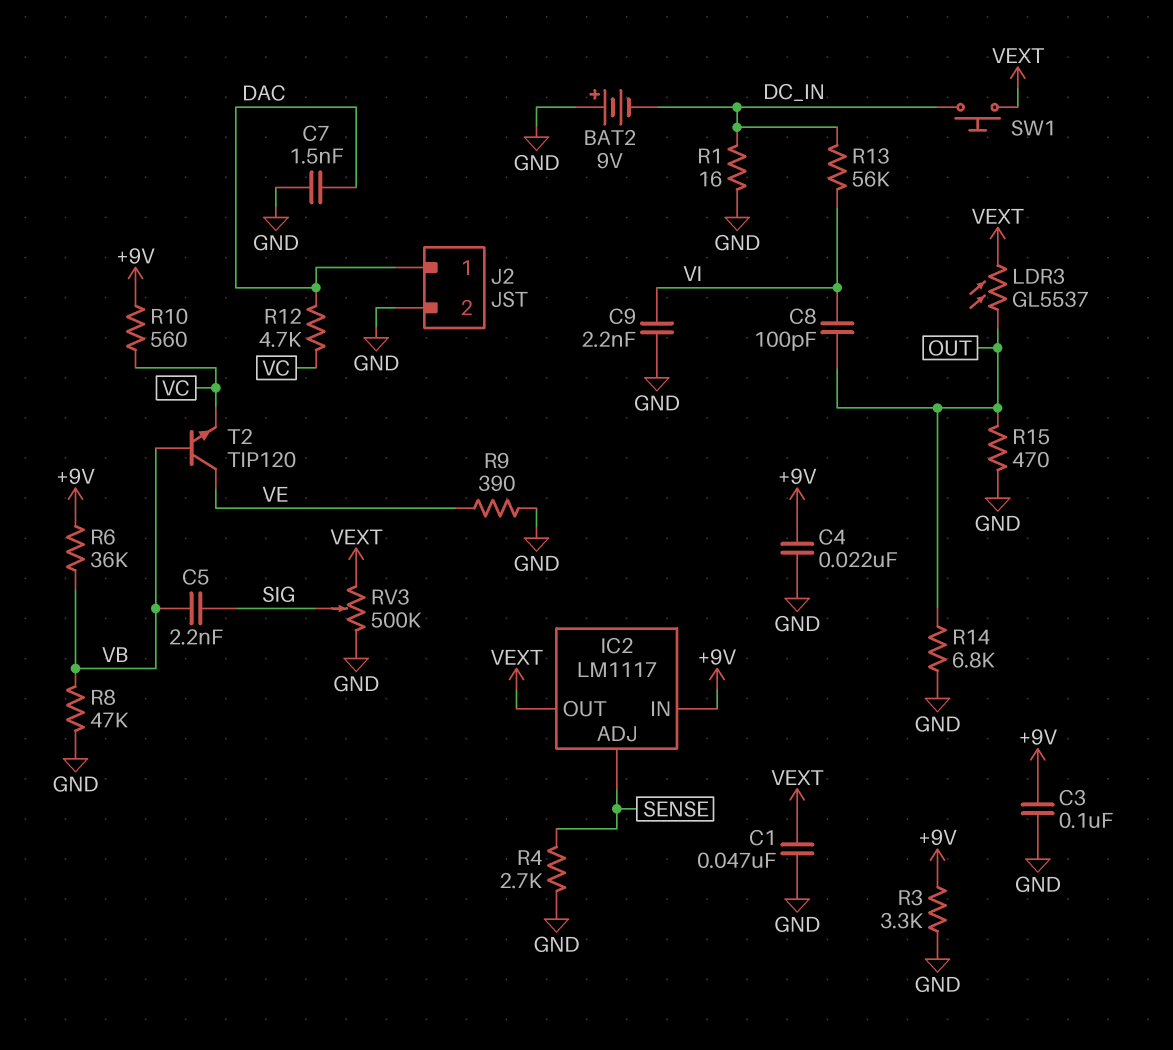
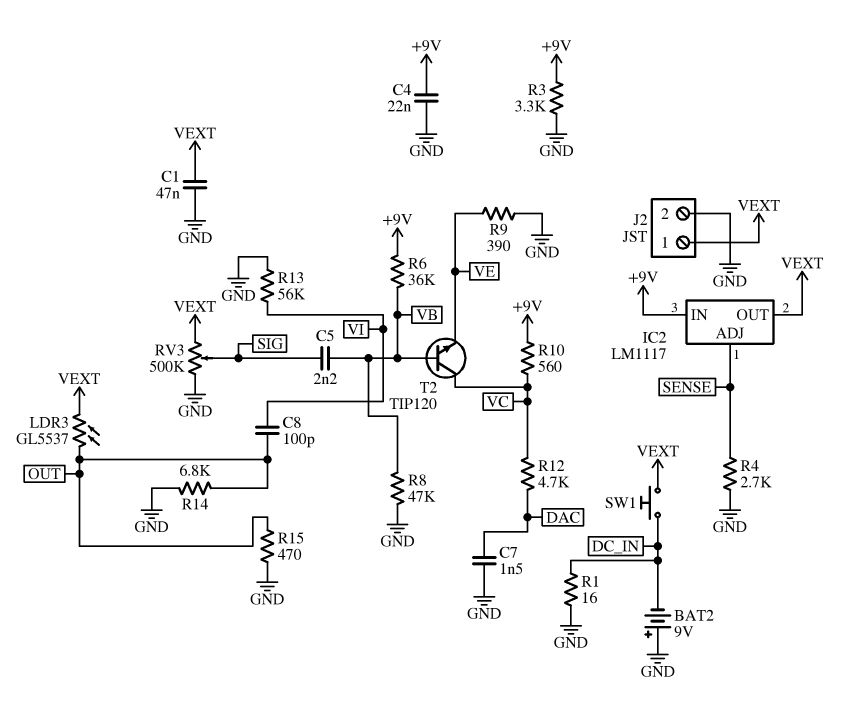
C3: 100nF (+9V, GND) -> none
C9: 2.2nF (GND, VI) -> none
J2 pin 1: DAC -> VEXT
R13: 56k (DC_IN, VI) -> 56k (GND, VI)
T2: NPN TIP120 (B VB, C VE, E VC) -> NPN TIP120 (B VB, C VC, E VE)

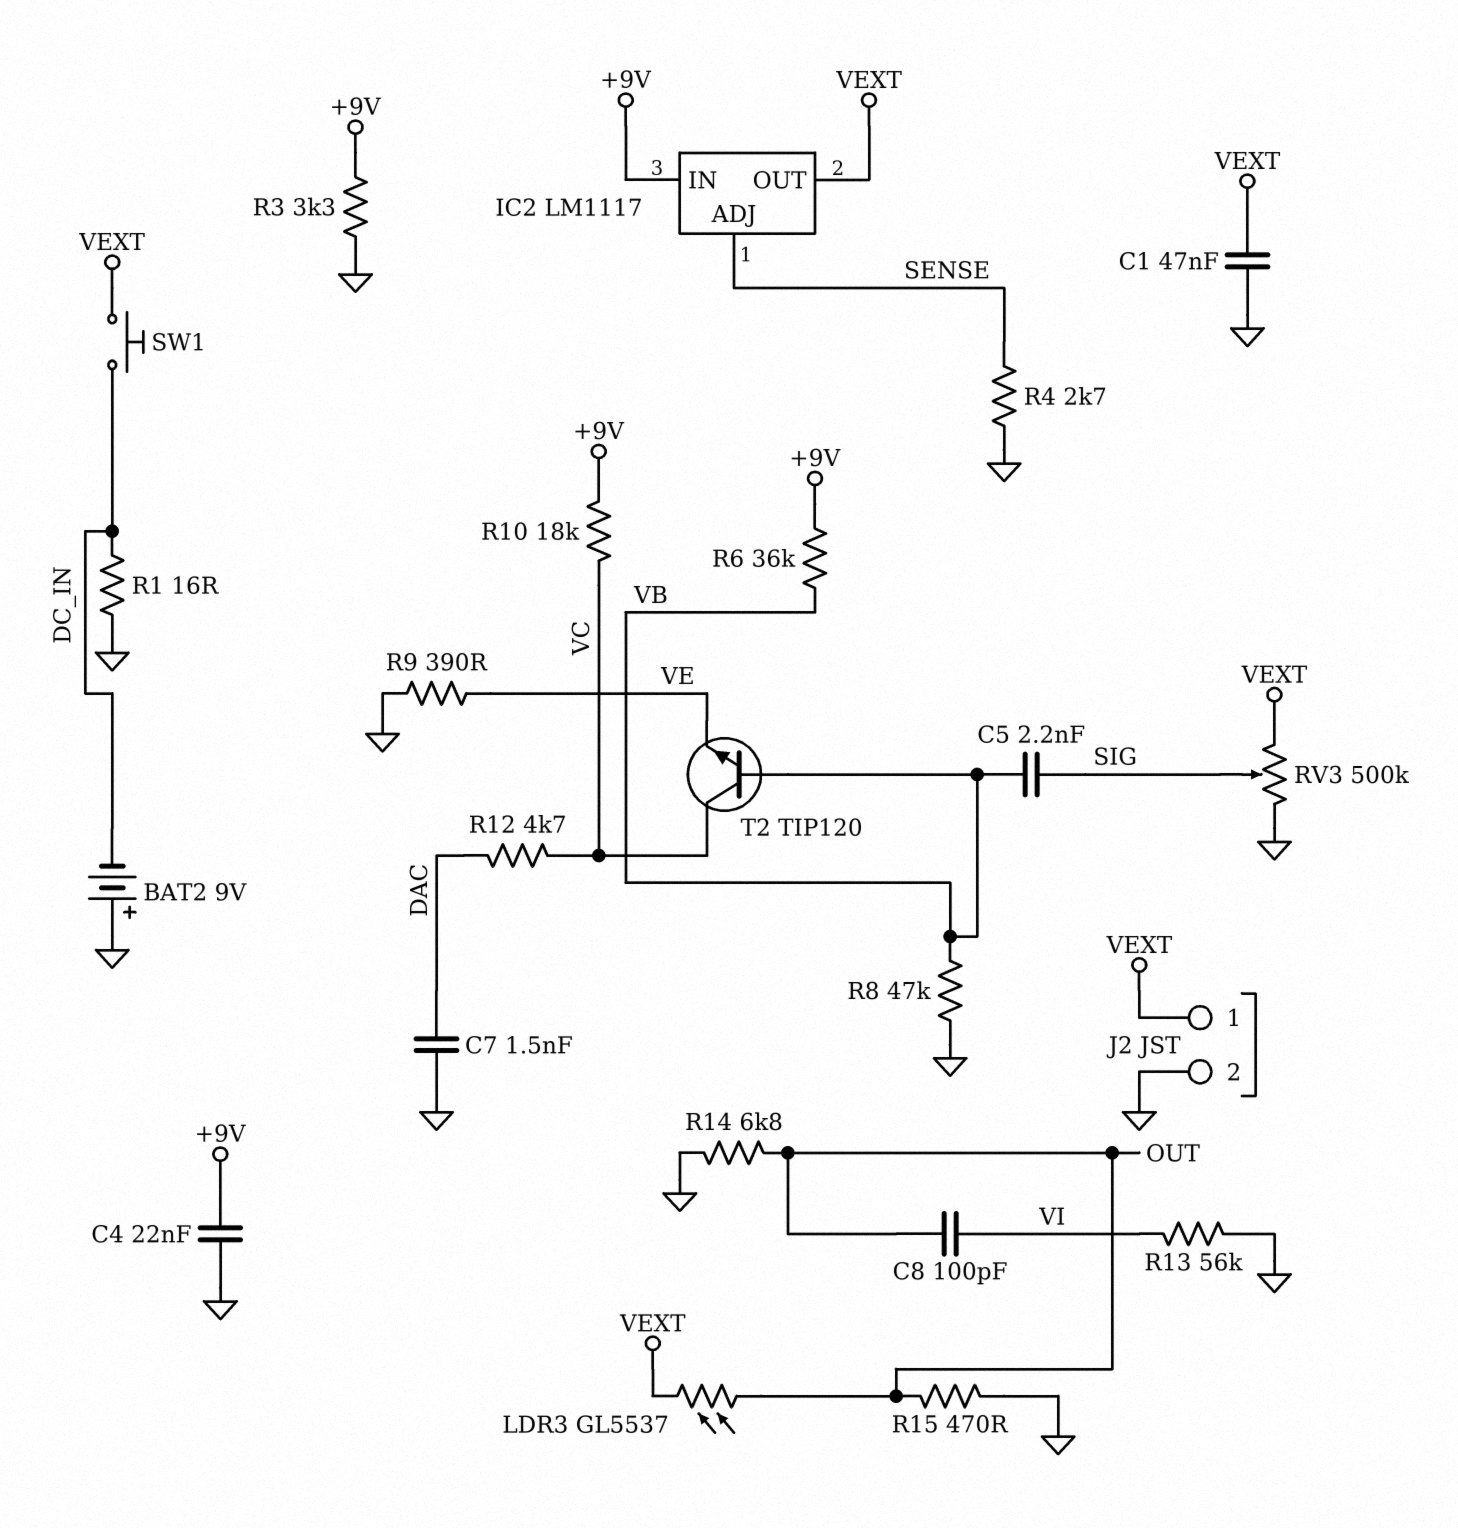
R10: 560 (+9V, VC) -> 18k (+9V, VC)

